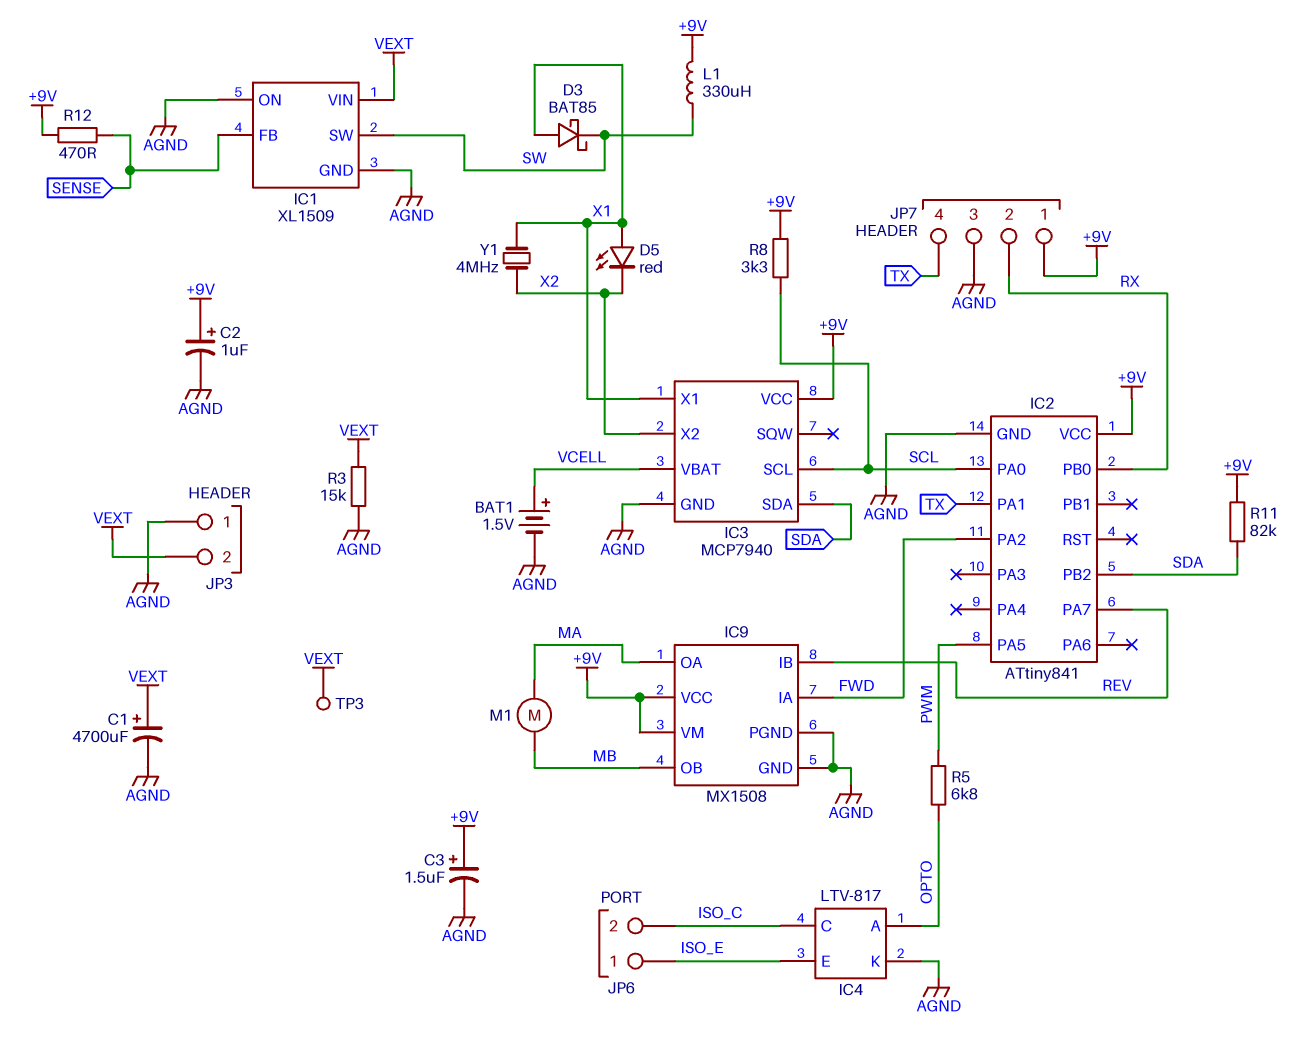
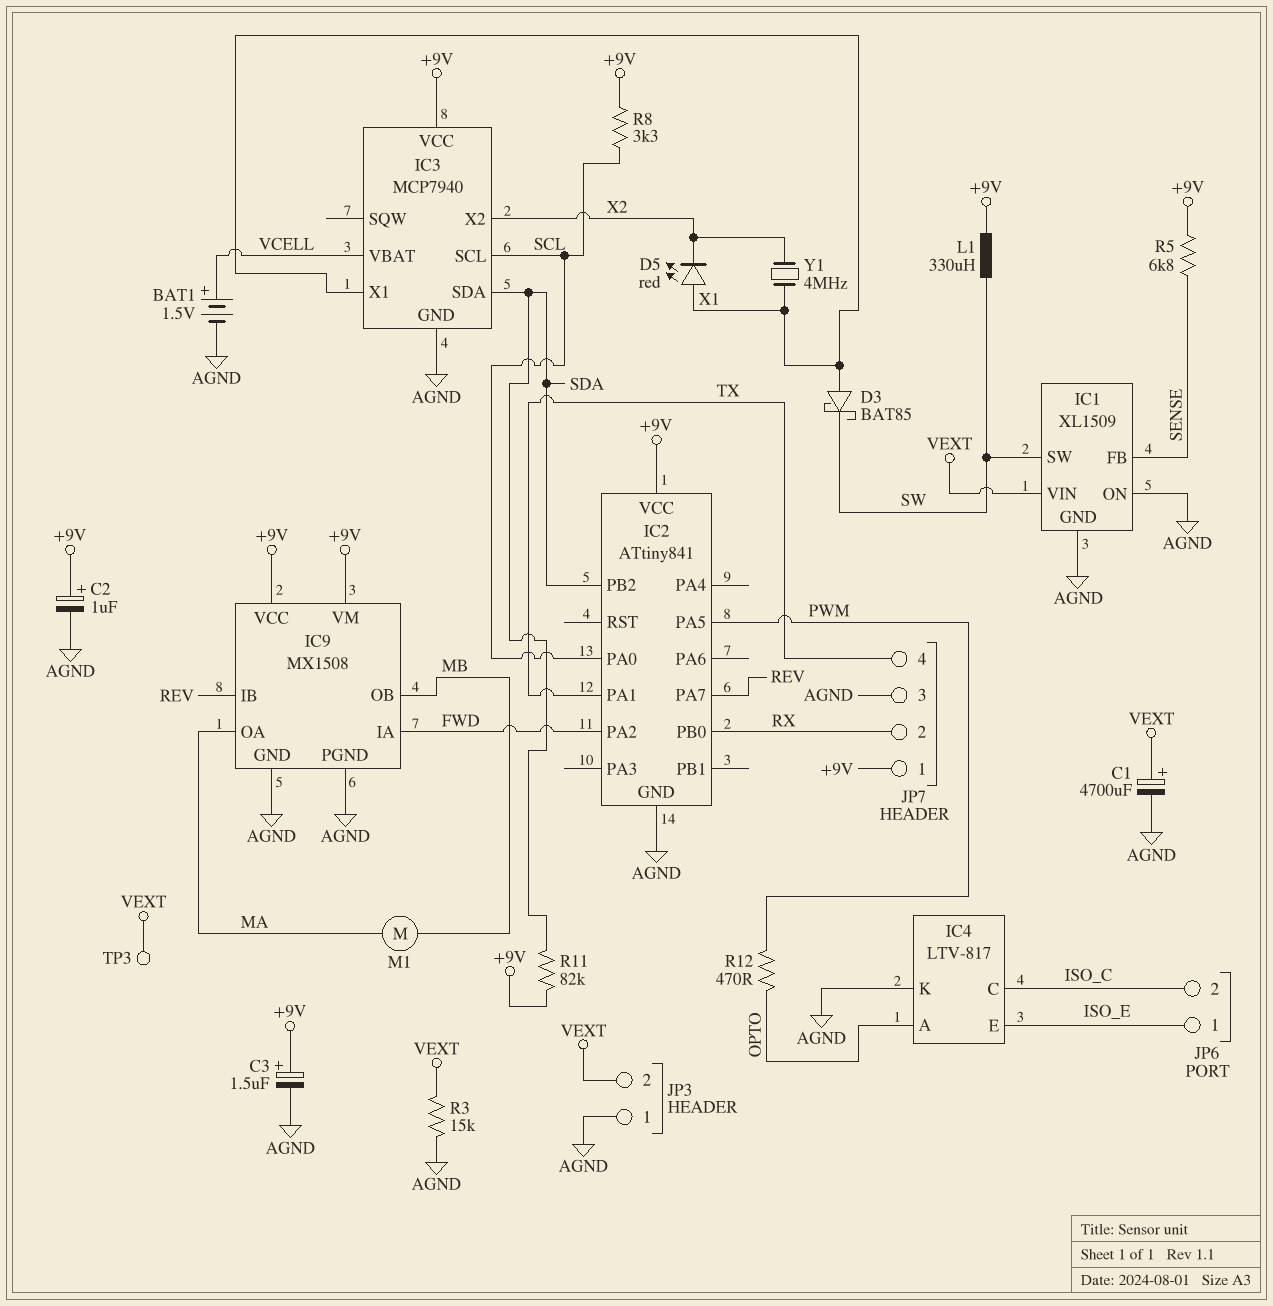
R5: 6.8k (OPTO, PWM) -> 6.8k (+9V, SENSE)
R12: 470 (+9V, SENSE) -> 470 (OPTO, PWM)

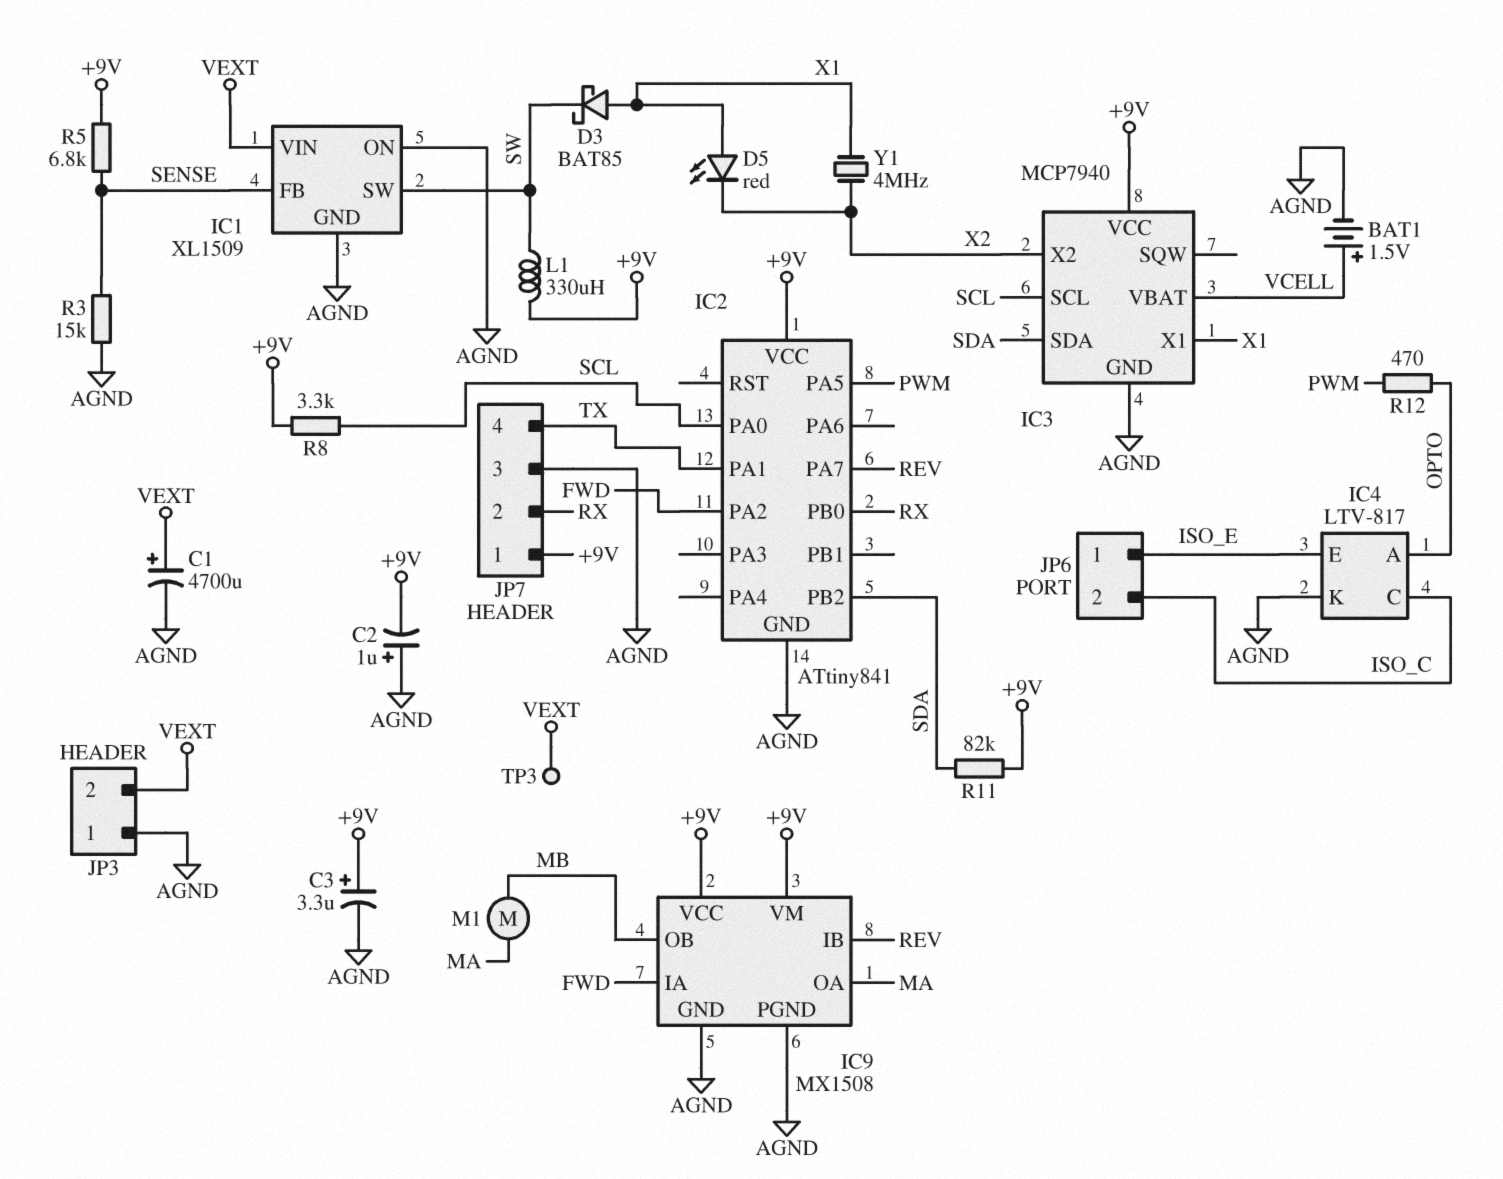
C2: 1uF (plus +9V, minus AGND) -> 1uF (plus AGND, minus +9V)
C3: 1.5uF (plus +9V, minus AGND) -> 3.3uF (plus +9V, minus AGND)
R3: 15k (AGND, VEXT) -> 15k (AGND, SENSE)

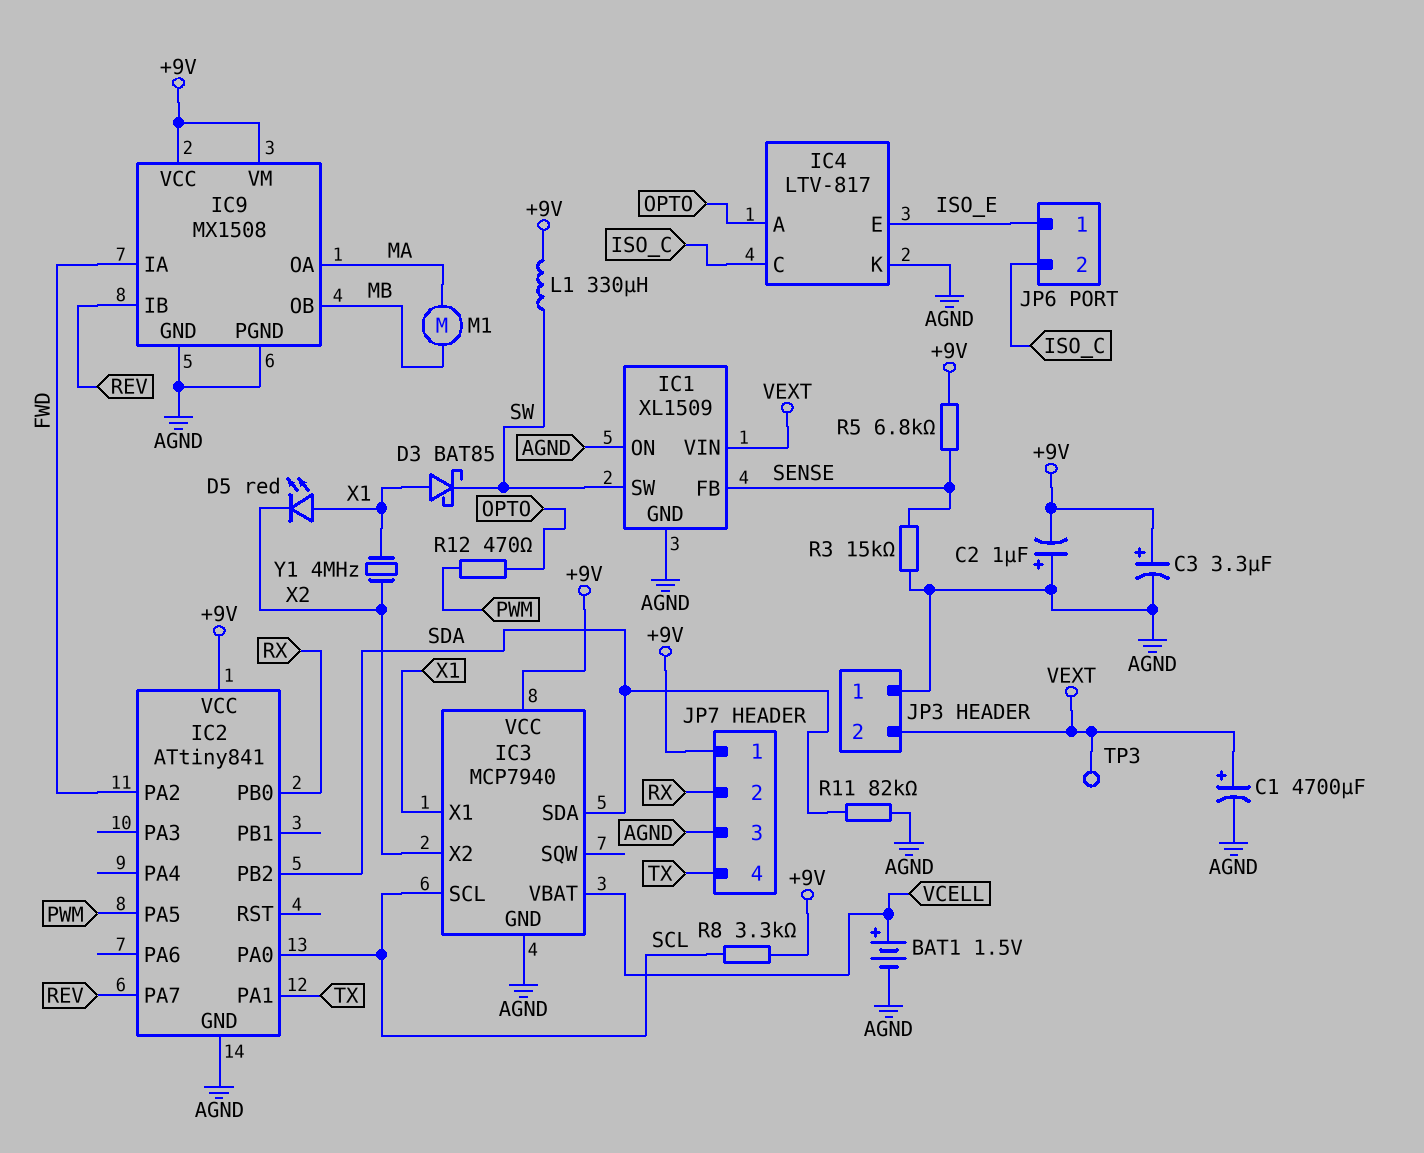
R11: 82k (+9V, SDA) -> 82k (AGND, SDA)

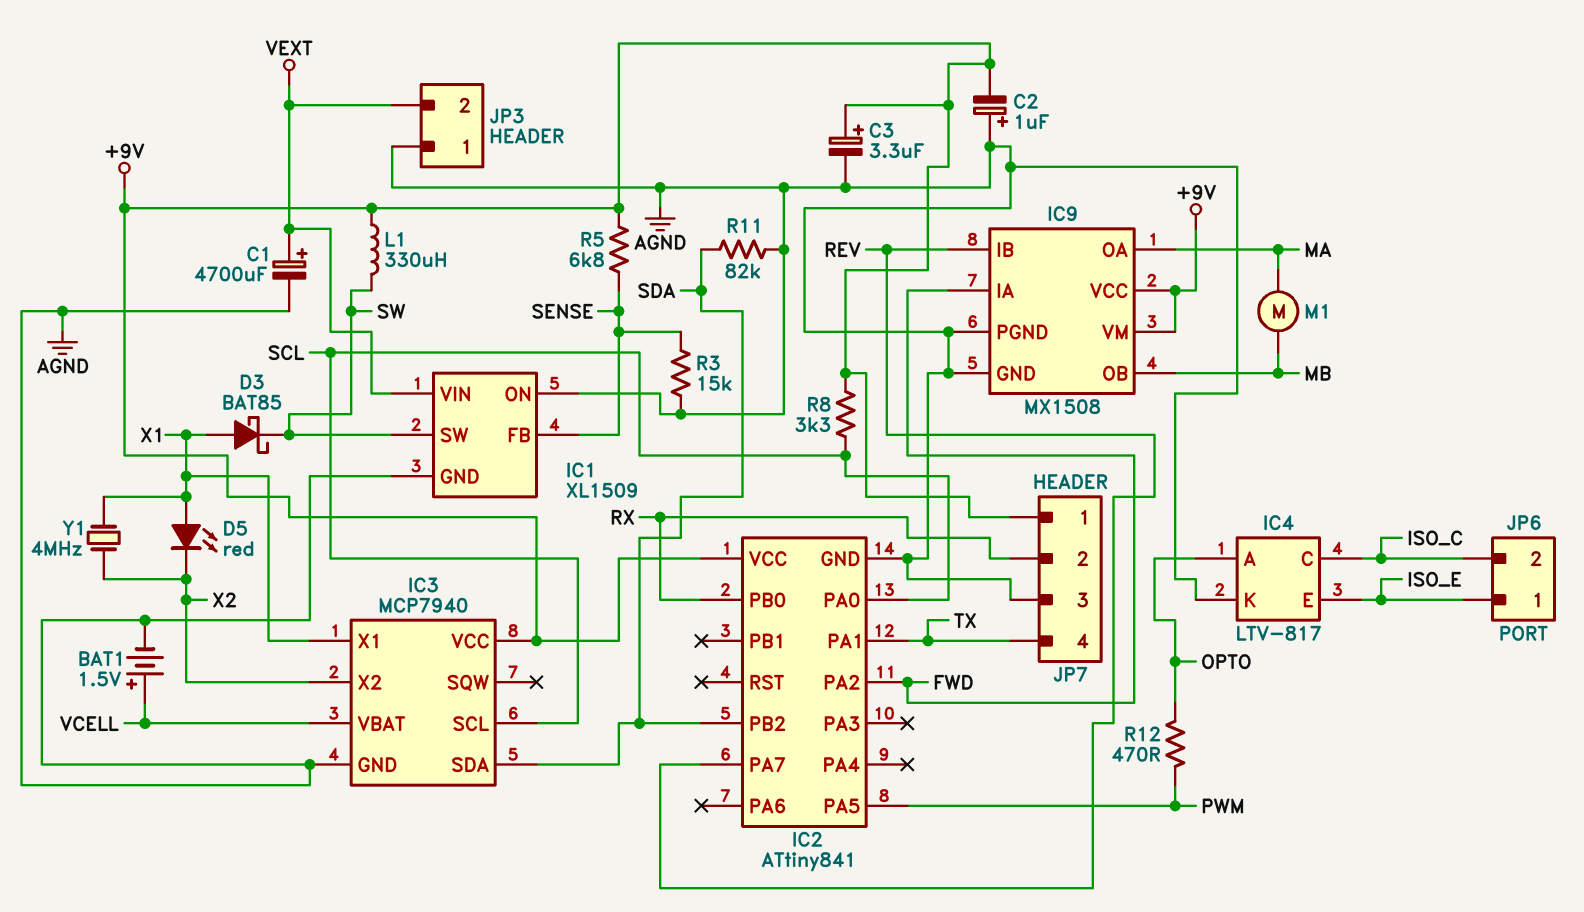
TP3: test point (VEXT) -> none

